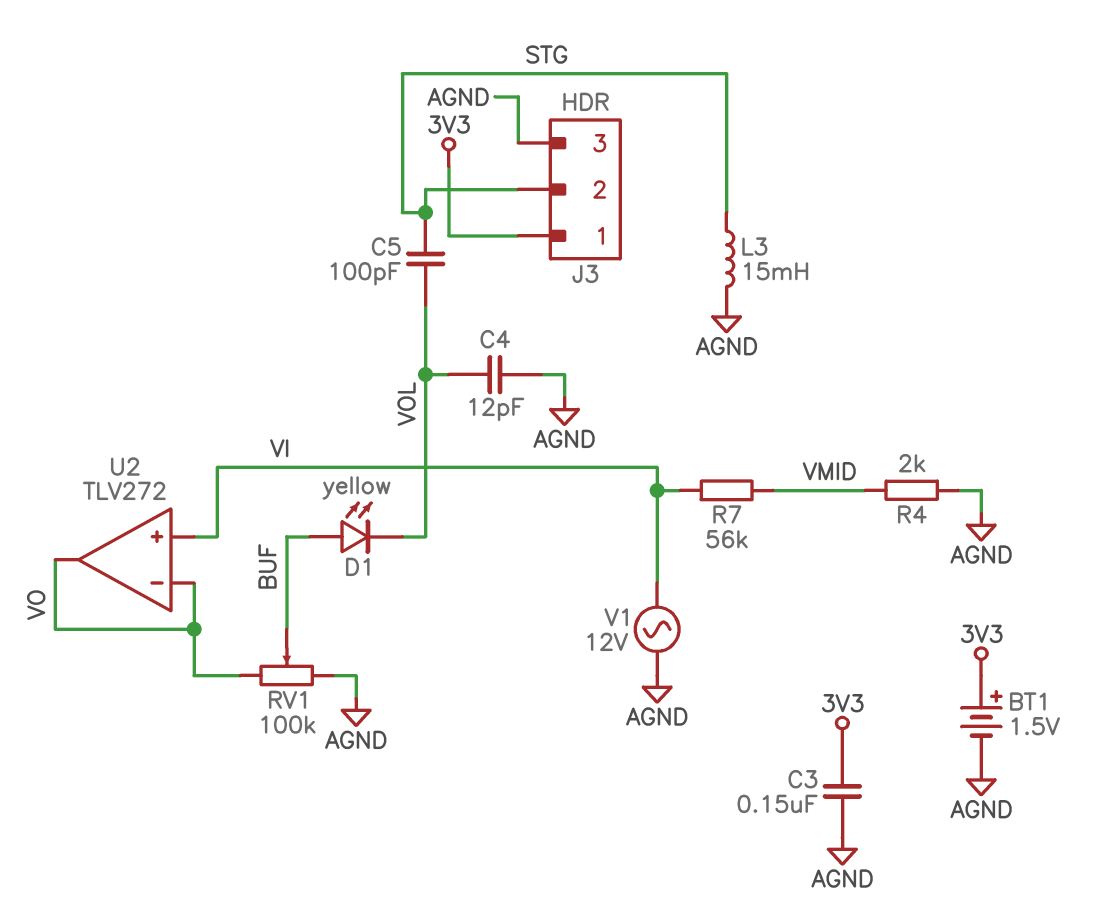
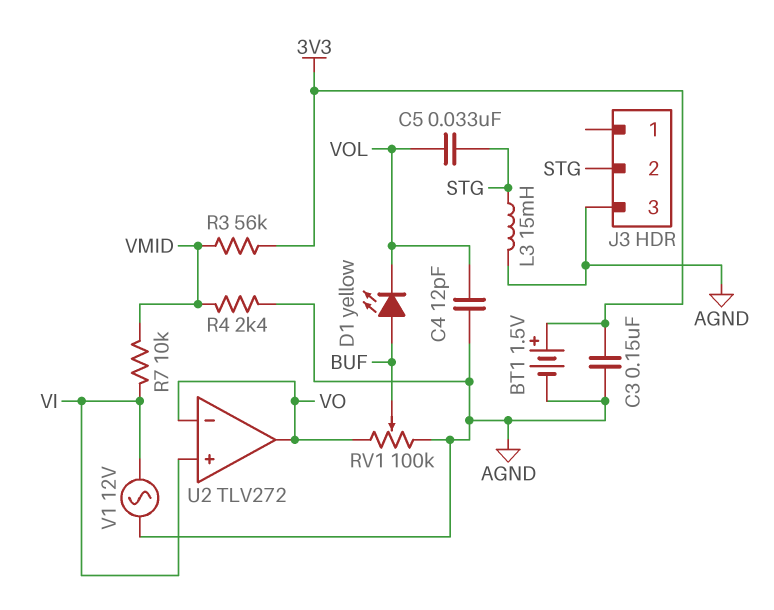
C5: 100pF (STG, VOL) -> 33nF (STG, VOL)
J3 pin 1: 3V3 -> none
R3: none -> 56k (3V3, VMID)
R4: 2k (AGND, VMID) -> 2.4k (AGND, VMID)
R7: 56k (VI, VMID) -> 10k (VI, VMID)

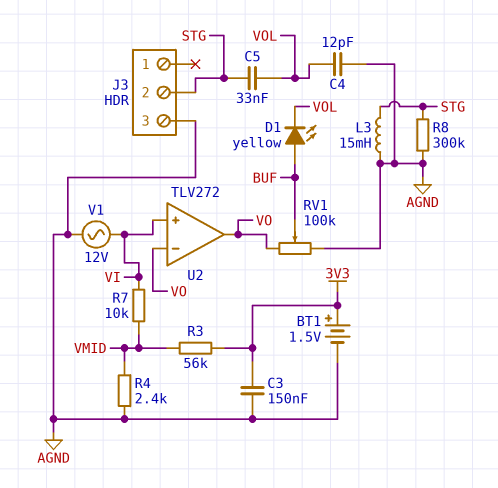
R8: none -> 300k (AGND, STG)

